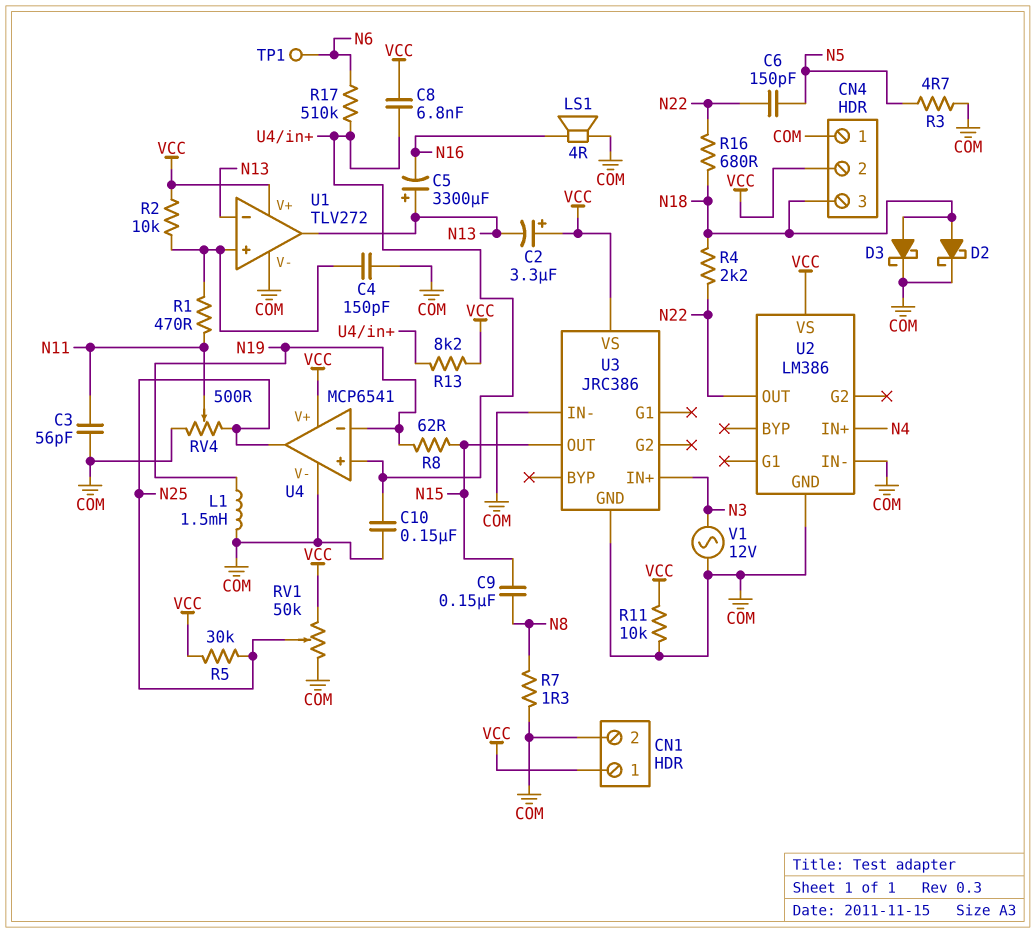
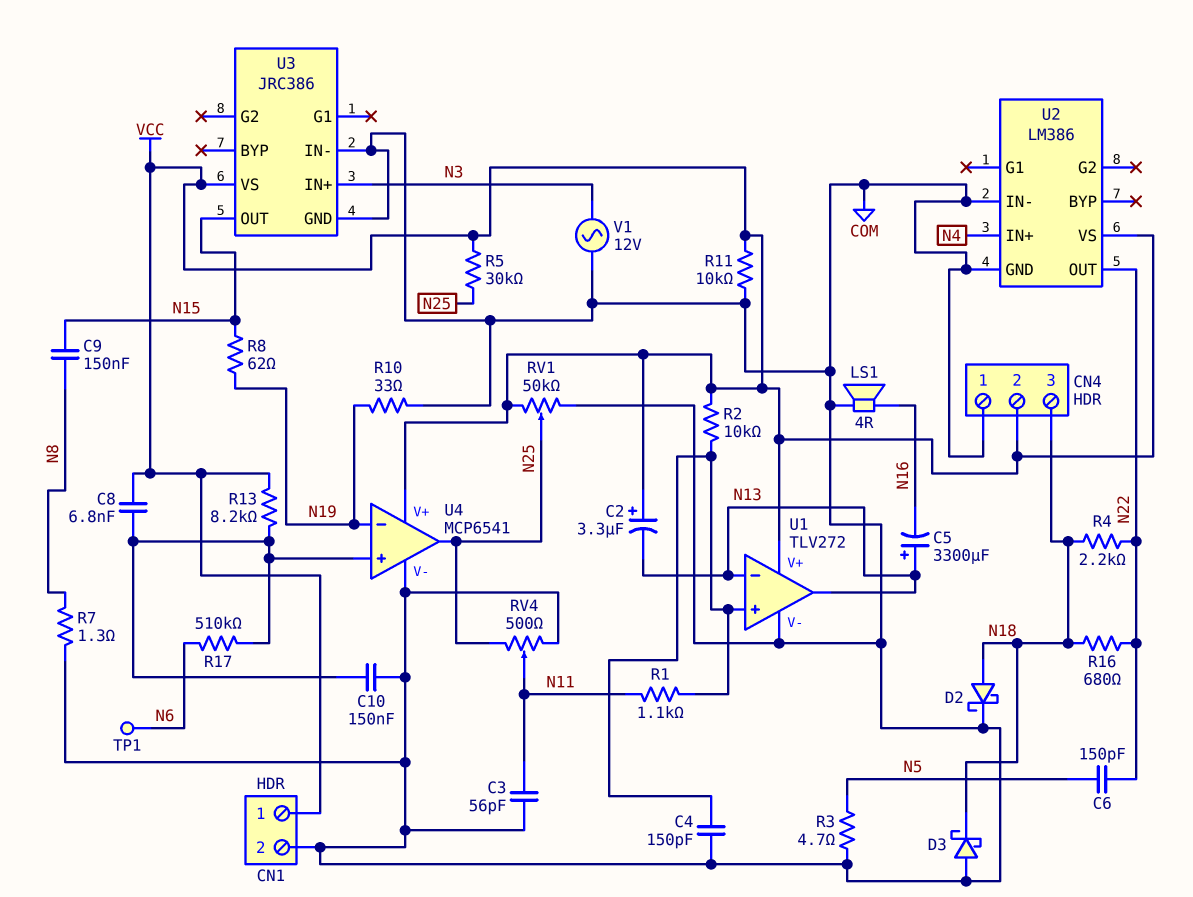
D3: schottky (A N18, K COM) -> schottky (A COM, K N18)
L1: 1.5mH (COM, N19) -> none
R1: 470 (N11, U1/in+) -> 1.1k (N11, U1/in+)
R10: none -> 33 (COM, N19)

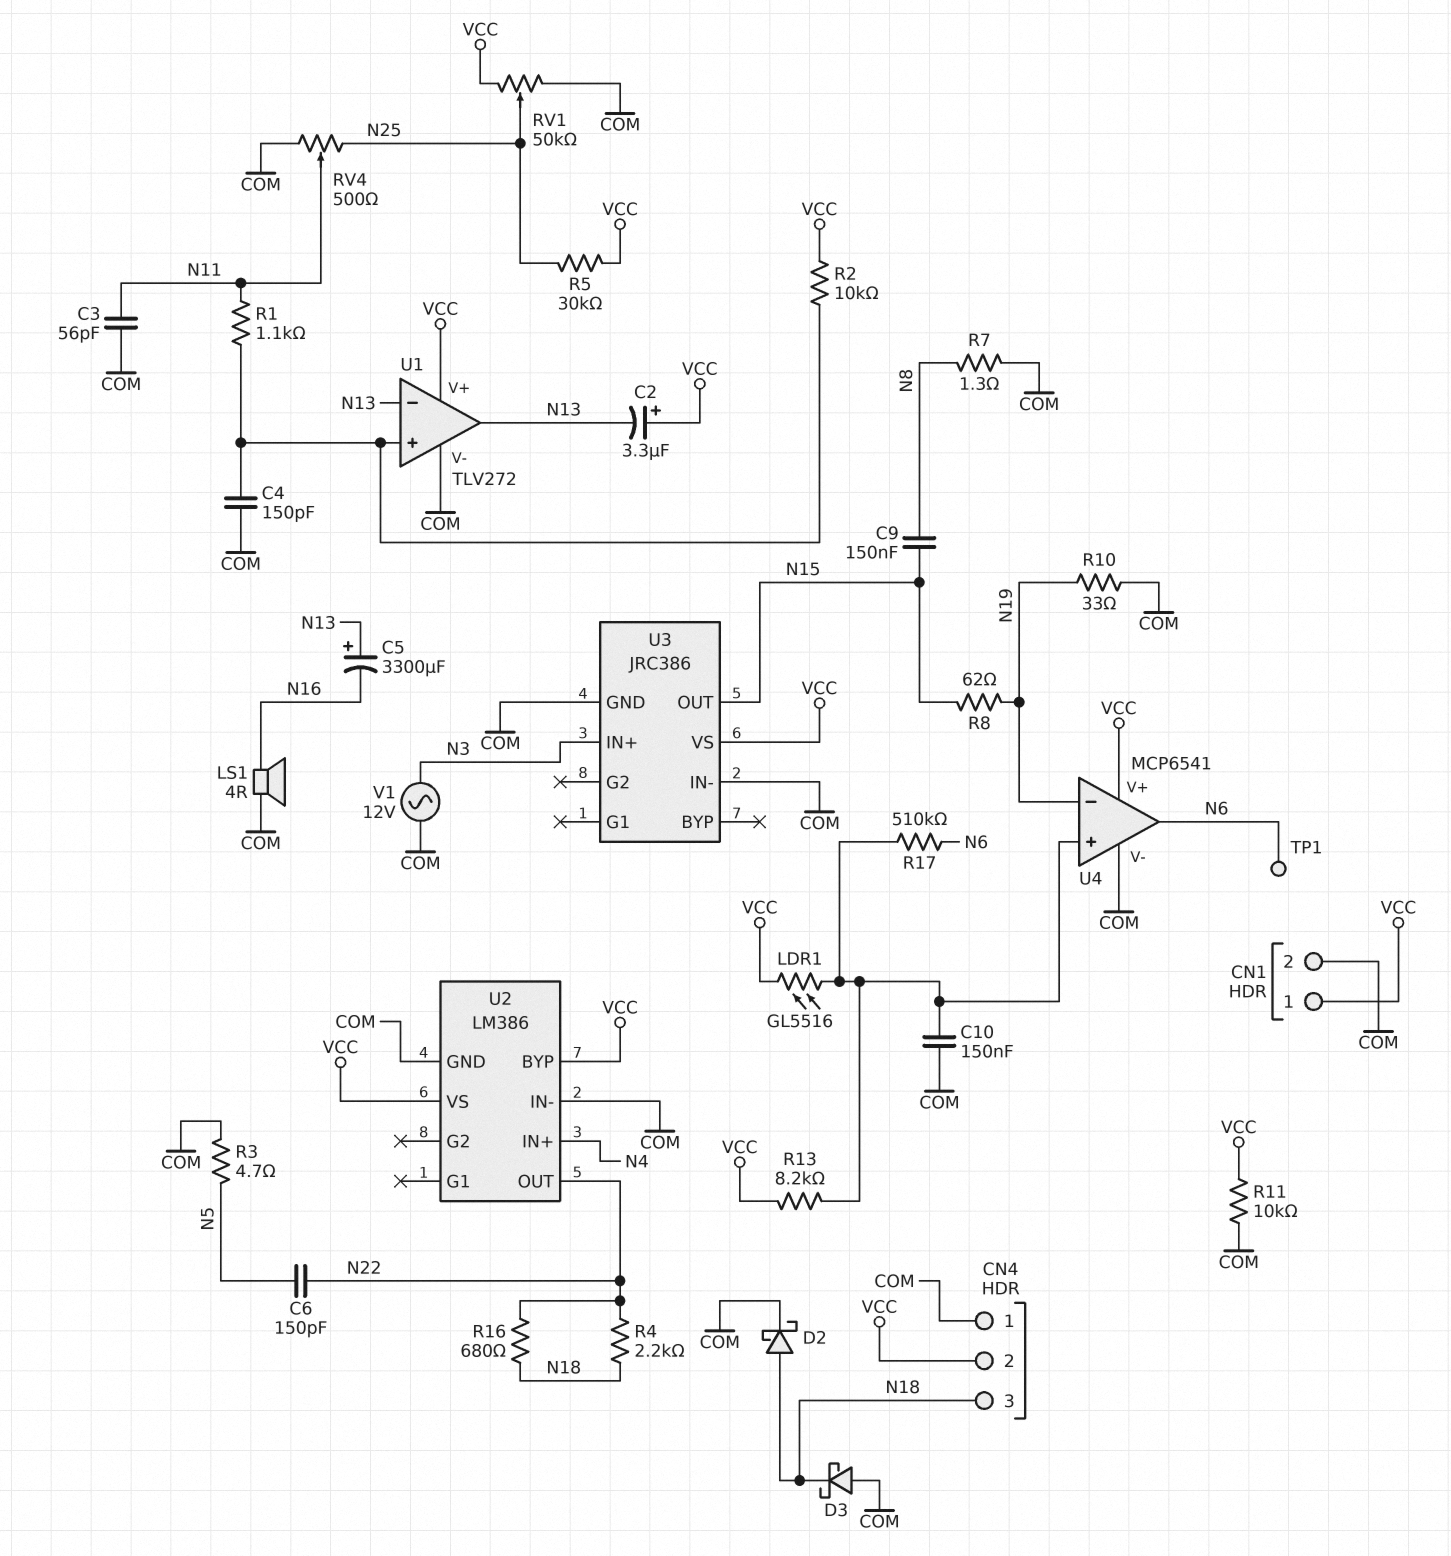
C8: 6.8nF (U4/in+, VCC) -> none
LDR1: none -> GL5516 (U4/in+, VCC)
U2 pin BYP: none -> VCC
U4 pin out: N25 -> N6

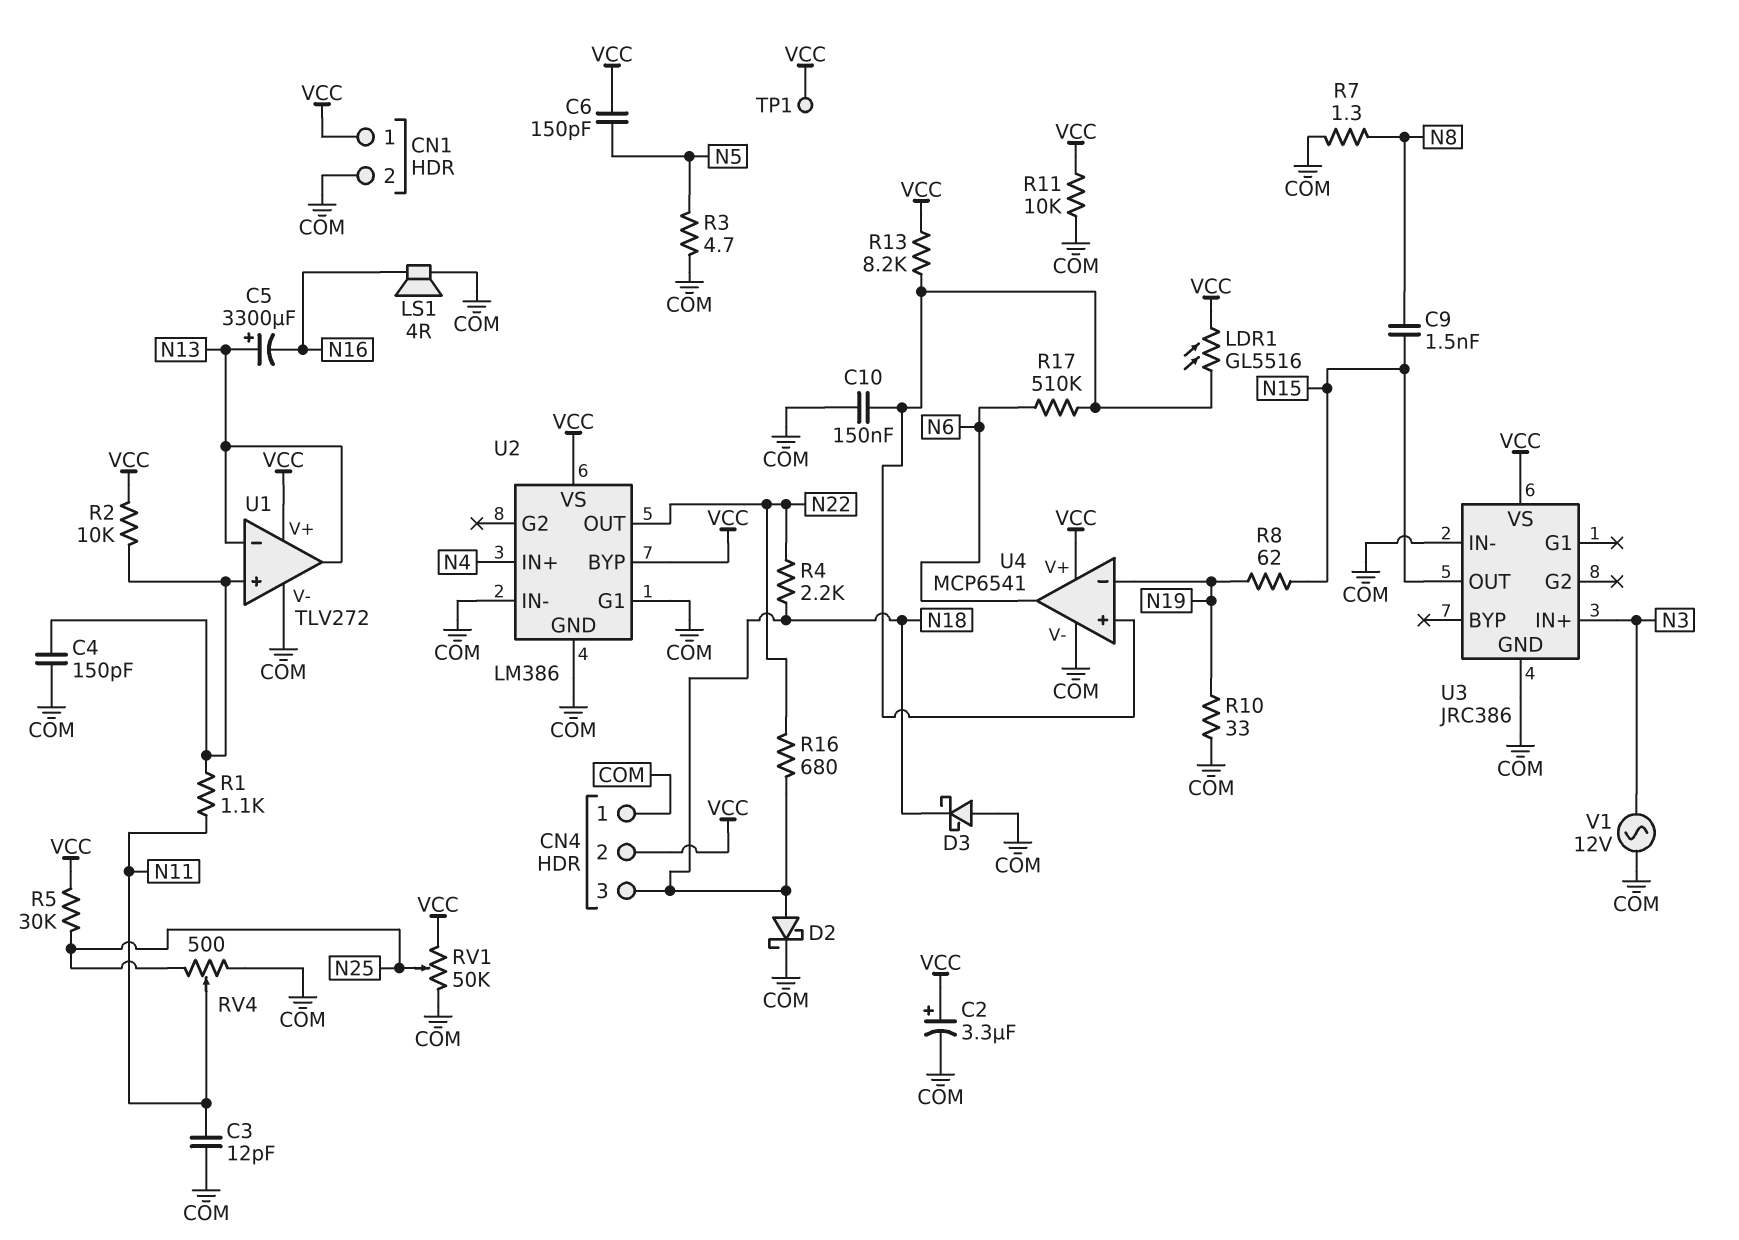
C2: 3.3uF (plus VCC, minus N13) -> 3.3uF (plus VCC, minus COM)
C3: 56pF (COM, N11) -> 12pF (COM, N11)
C6: 150pF (N5, N22) -> 150pF (N5, VCC)
C9: 150nF (N8, N15) -> 1.5nF (N8, N15)
TP1: test point (N6) -> test point (VCC)
U2 pin G1: none -> COM

